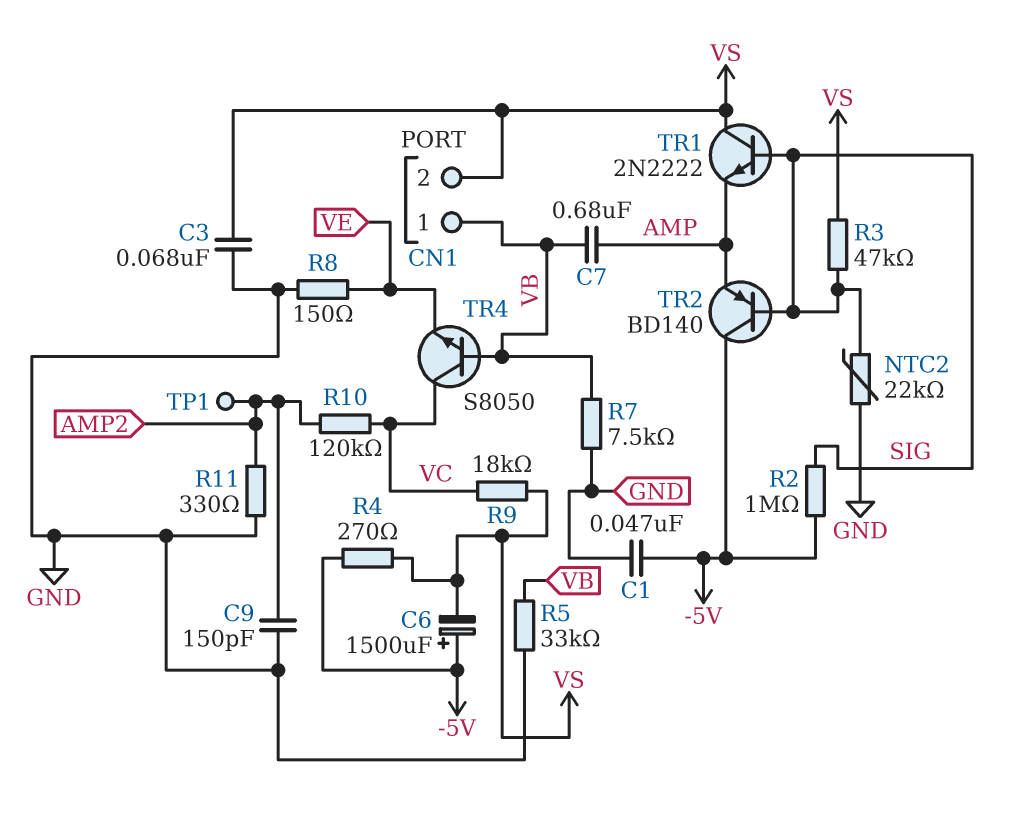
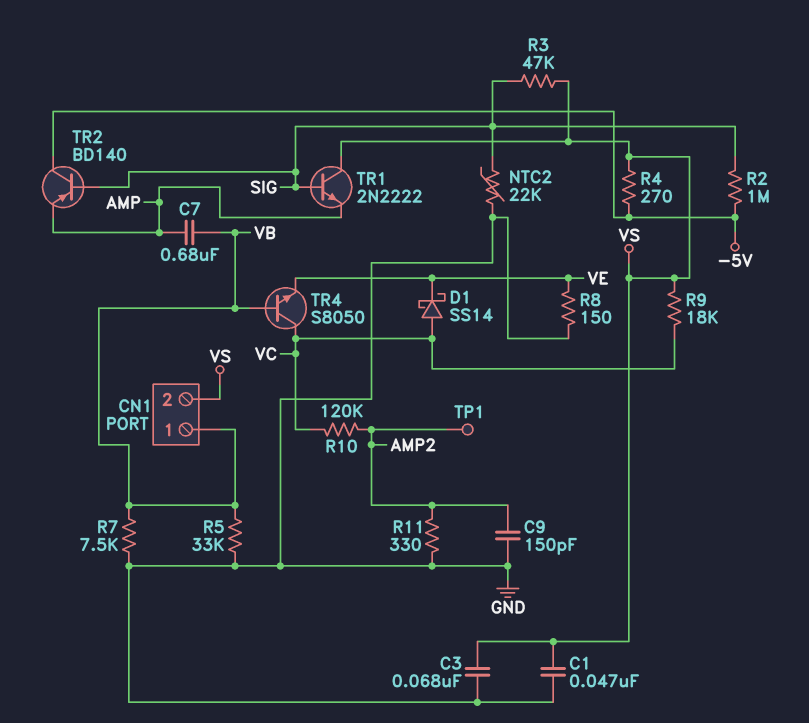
C1: 47nF (-5V, GND) -> 47nF (GND, VS)
C6: 1500uF (plus -5V, minus VS) -> none
D1: none -> schottky SS14 (A VC, K VE)

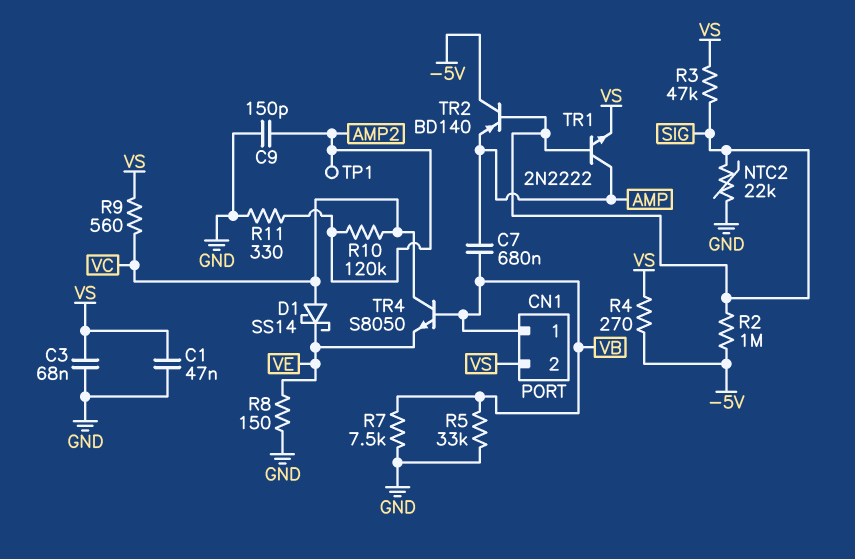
R9: 18k (VC, VS) -> 560 (VC, VS)
TR1: NPN 2N2222 (B SIG, C VS, E AMP) -> NPN 2N2222 (B SIG, C AMP, E VS)

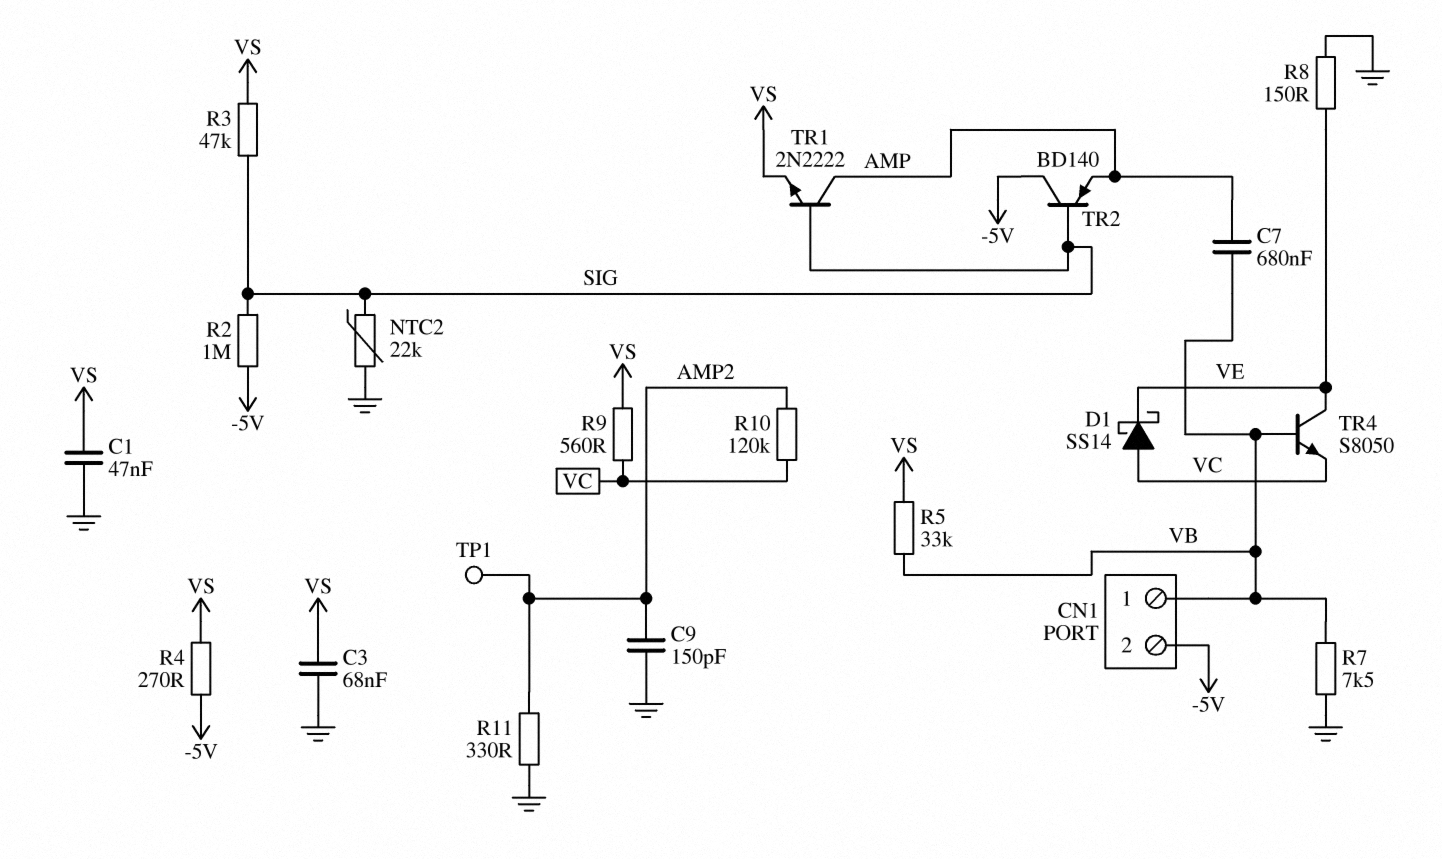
CN1 pin 2: VS -> -5V
R5: 33k (GND, VB) -> 33k (VB, VS)
TR4: NPN S8050 (B VB, C VC, E VE) -> NPN S8050 (B VB, C VE, E VC)

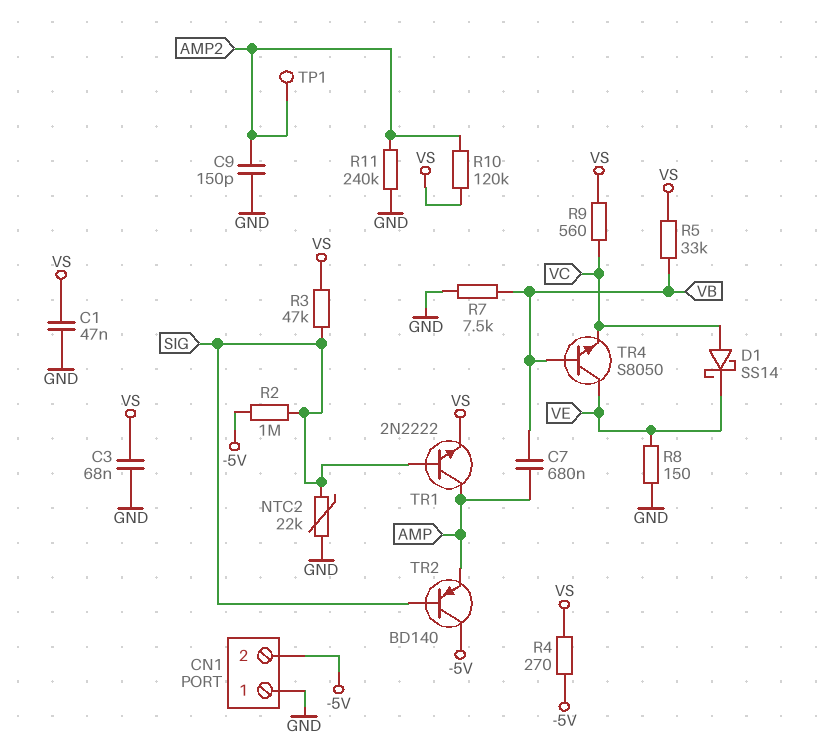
CN1 pin 1: VB -> GND
R10: 120k (AMP2, VC) -> 120k (AMP2, VS)
R11: 330 (AMP2, GND) -> 240k (AMP2, GND)

